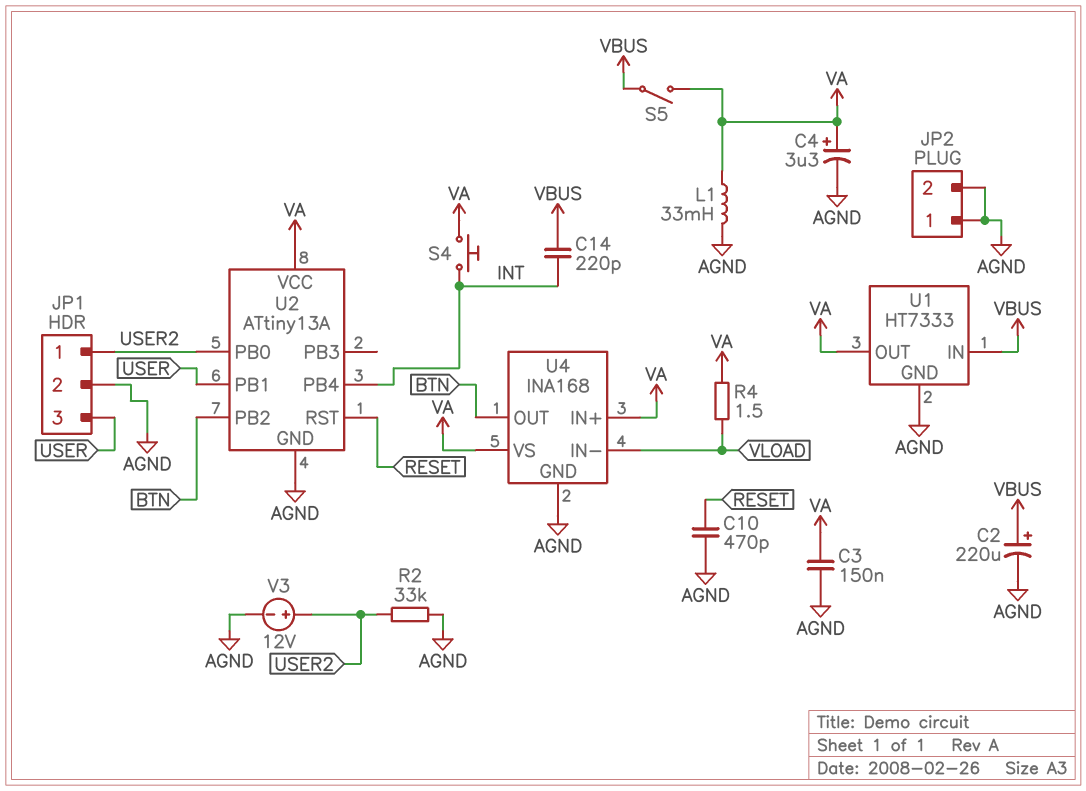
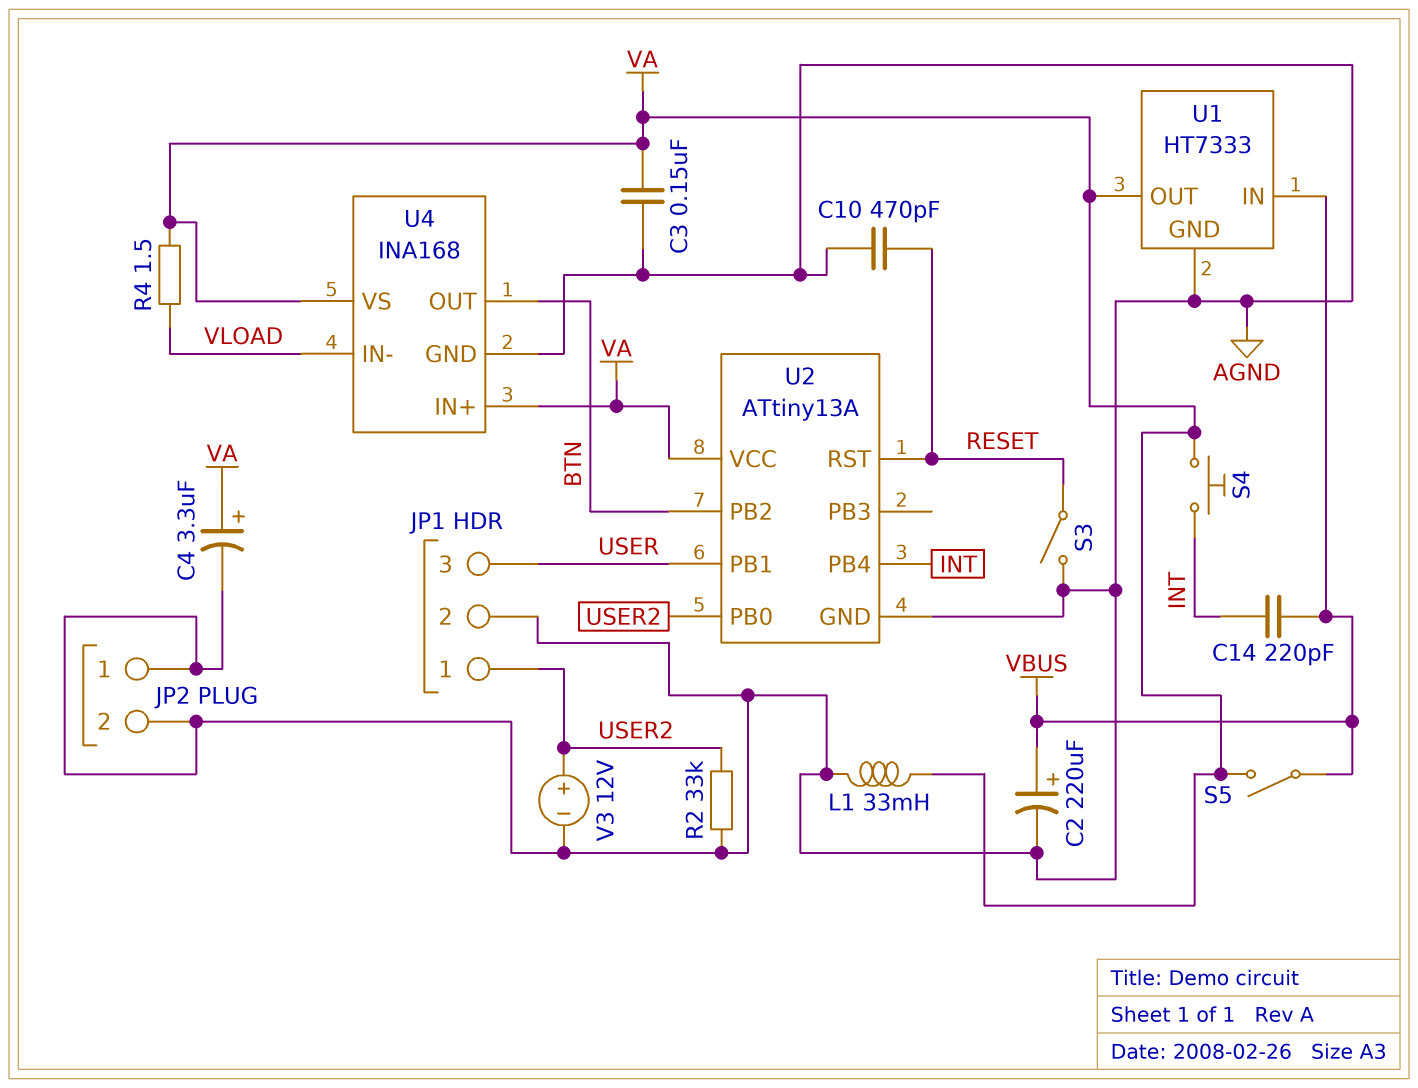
S3: none -> switch (AGND, RESET)

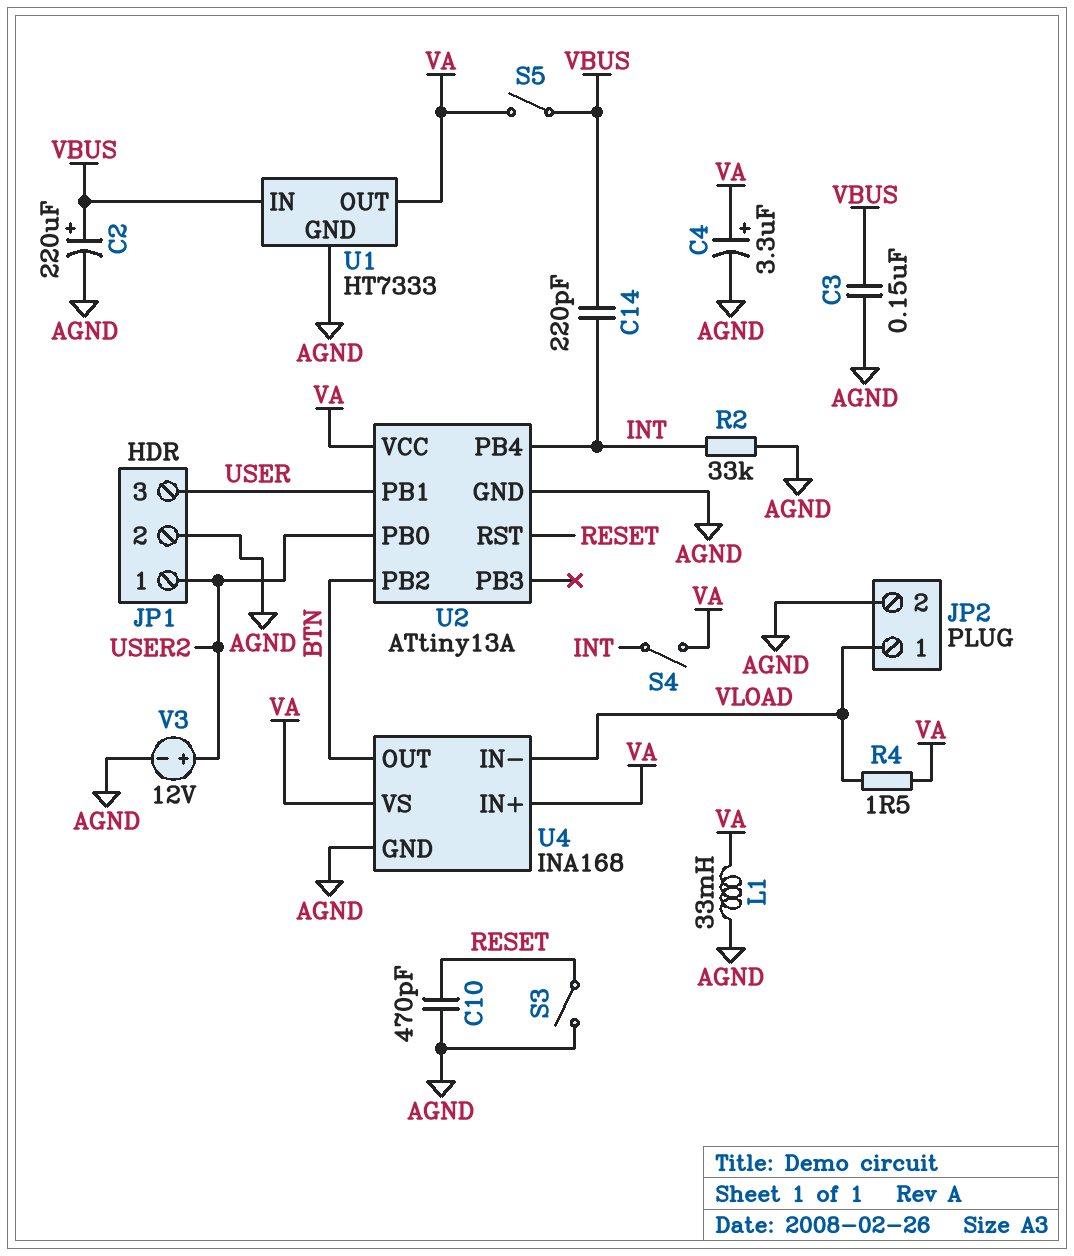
C3: 150nF (AGND, VA) -> 150nF (AGND, VBUS)
JP2 pin 1: AGND -> VLOAD
R2: 33k (AGND, USER2) -> 33k (AGND, INT)
S4: button (INT, VA) -> switch (INT, VA)

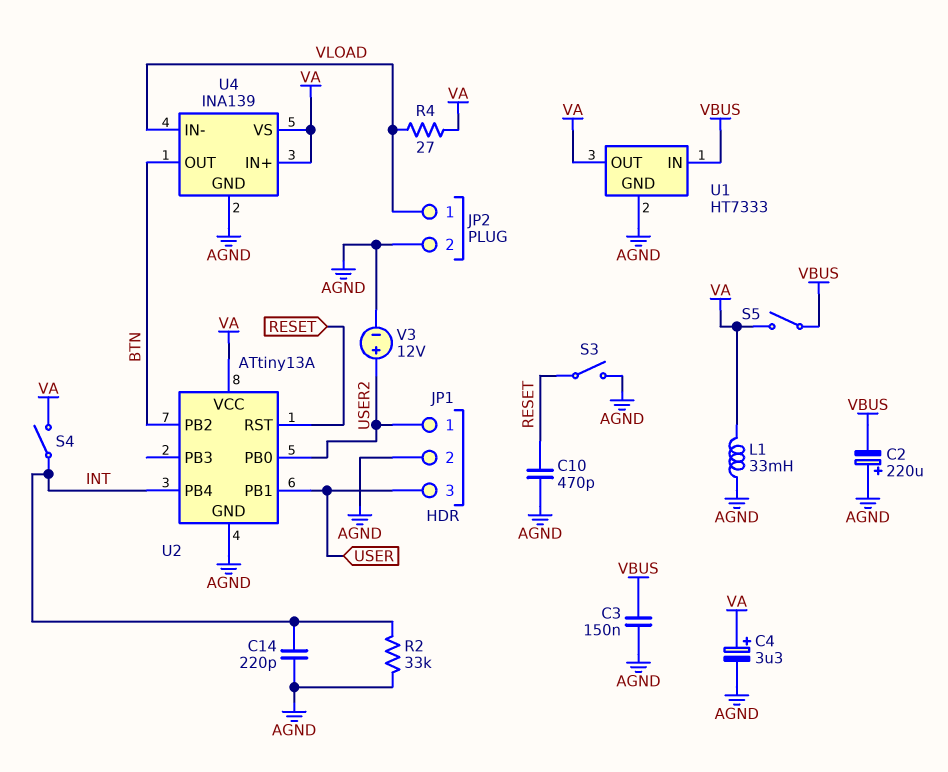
C2: 220uF (plus VBUS, minus AGND) -> 220uF (plus AGND, minus VBUS)
C14: 220pF (INT, VBUS) -> 220pF (AGND, INT)
R4: 1.5 (VA, VLOAD) -> 27 (VA, VLOAD)
U4: INA168 -> INA139

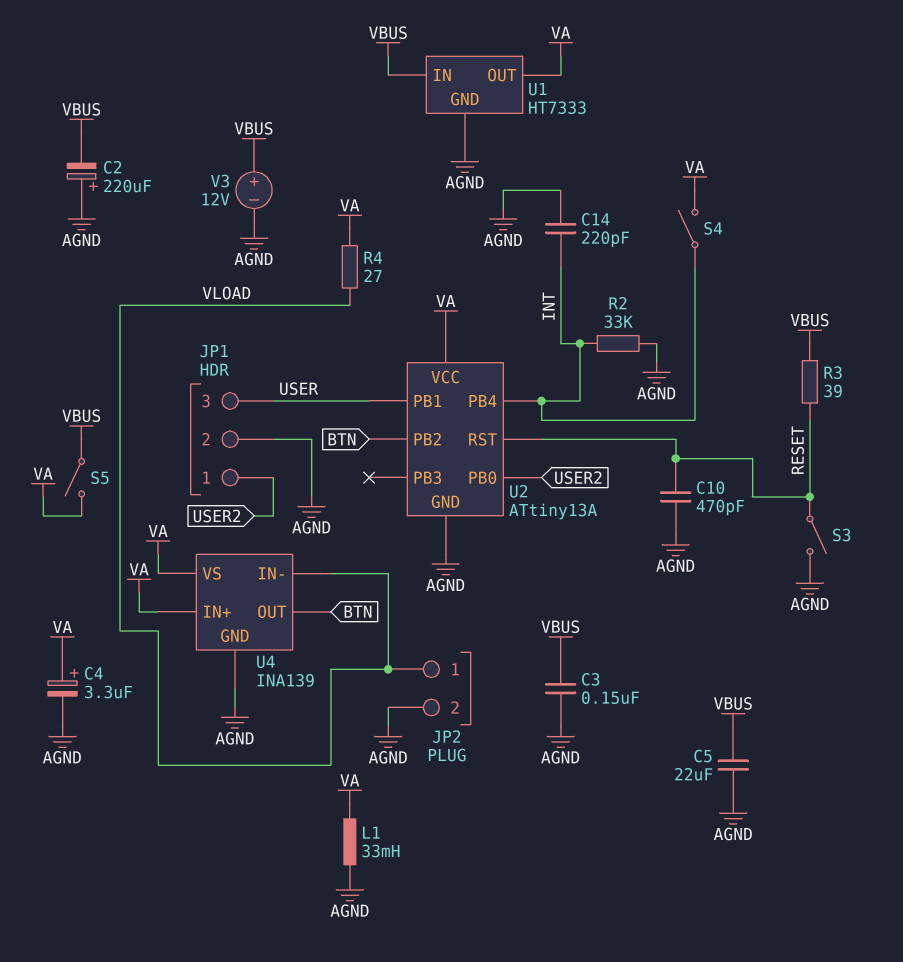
C5: none -> 22uF (AGND, VBUS)
R3: none -> 39 (RESET, VBUS)
V3: 12V (plus USER2, minus AGND) -> 12V (plus VBUS, minus AGND)

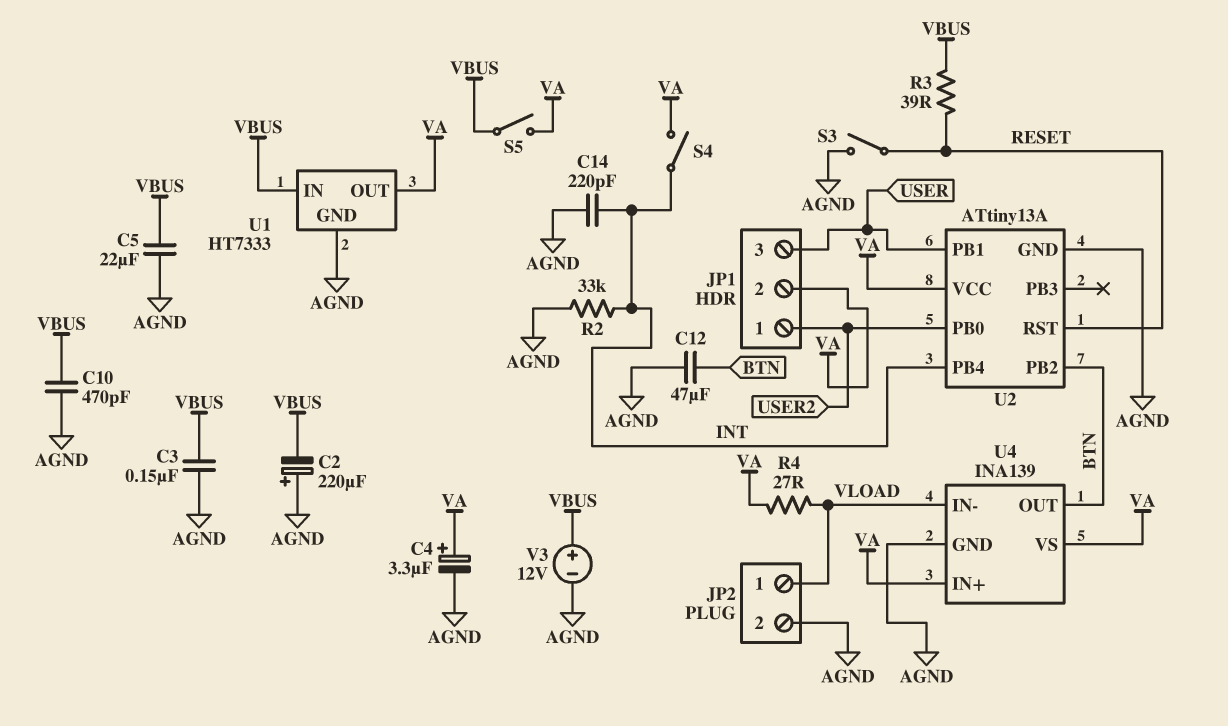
C10: 470pF (AGND, RESET) -> 470pF (AGND, VBUS)
C12: none -> 47uF (AGND, BTN)
JP1 pin 2: AGND -> VA
L1: 33mH (AGND, VA) -> none

